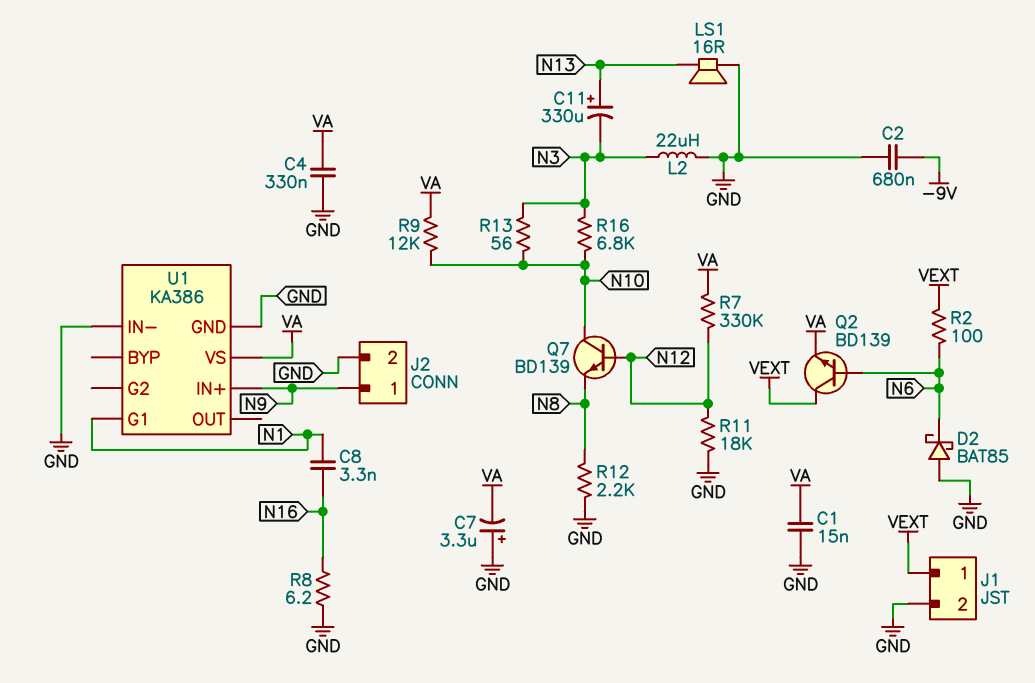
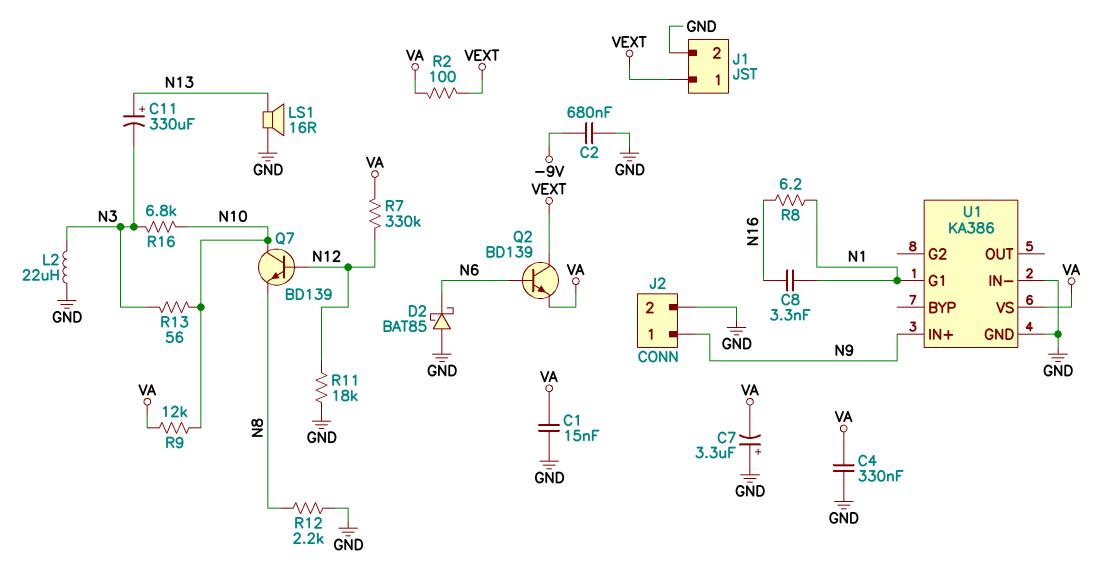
R2: 100 (N6, VEXT) -> 100 (VA, VEXT)
R8: 6.2 (GND, N16) -> 6.2 (N1, N16)

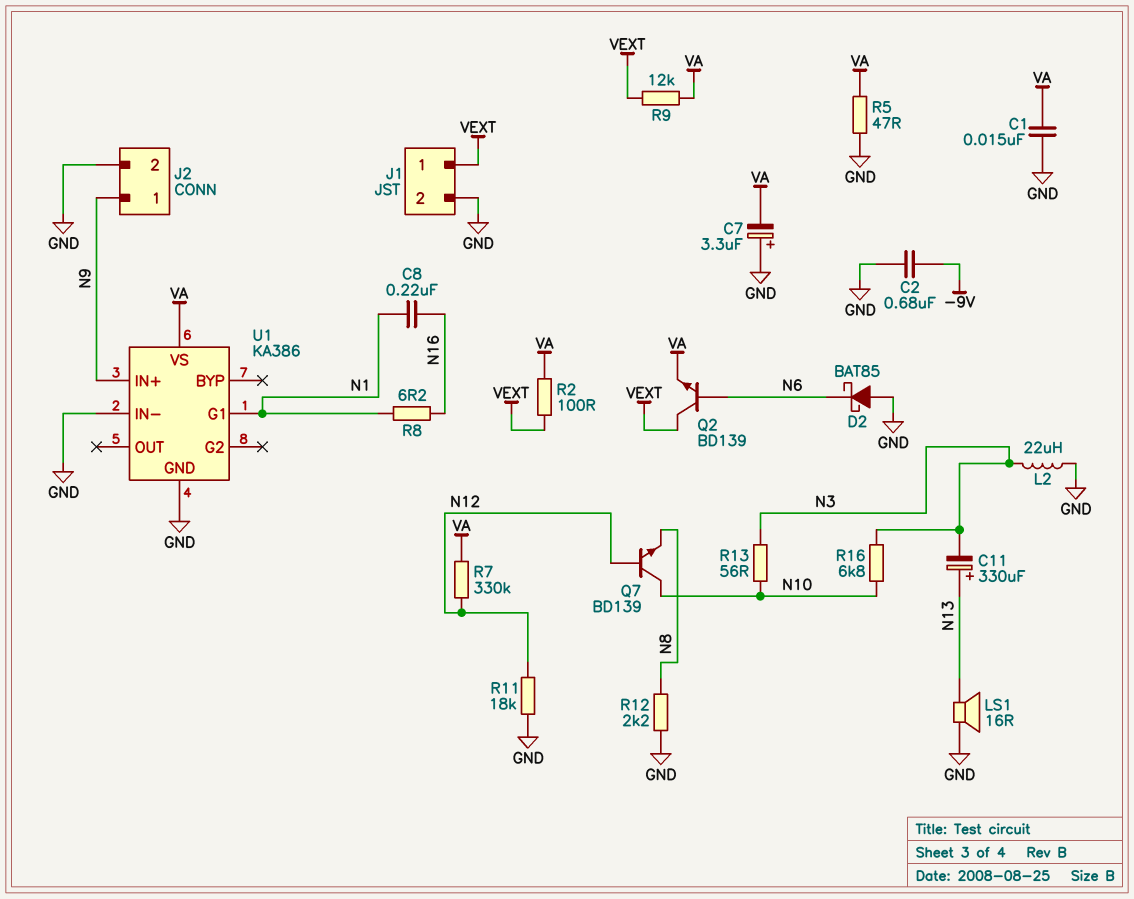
C4: 330nF (GND, VA) -> none
C8: 3.3nF (N1, N16) -> 220nF (N1, N16)
R5: none -> 47 (GND, VA)
R9: 12k (N10, VA) -> 12k (VA, VEXT)

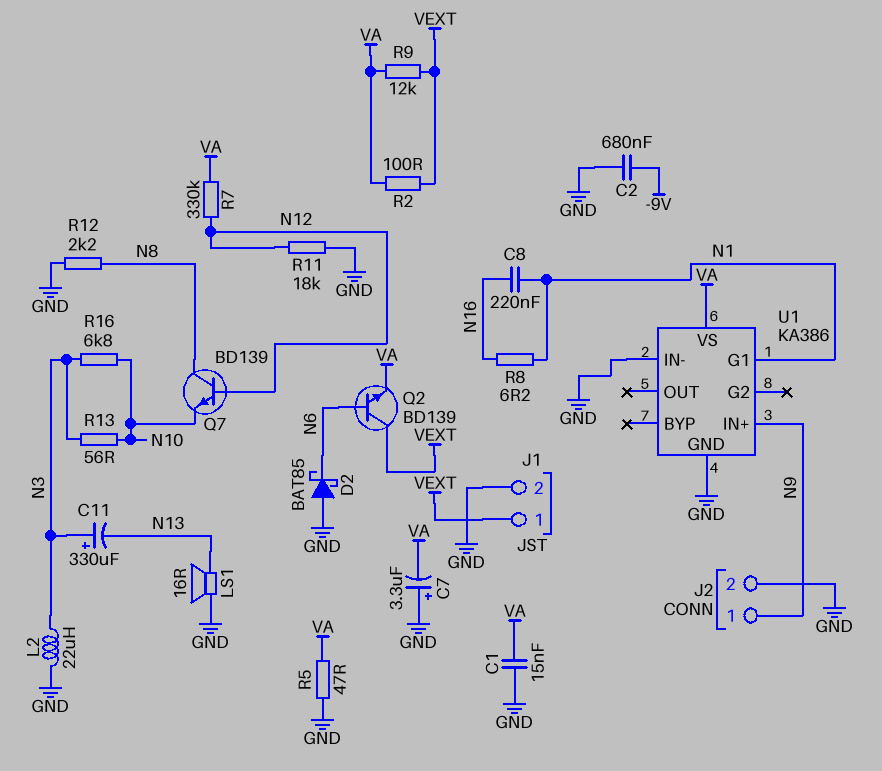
C11: 330uF (plus N13, minus N3) -> 330uF (plus N3, minus N13)
Q7: NPN BD139 (B N12, C N10, E N8) -> NPN BD139 (B N12, C N8, E N10)

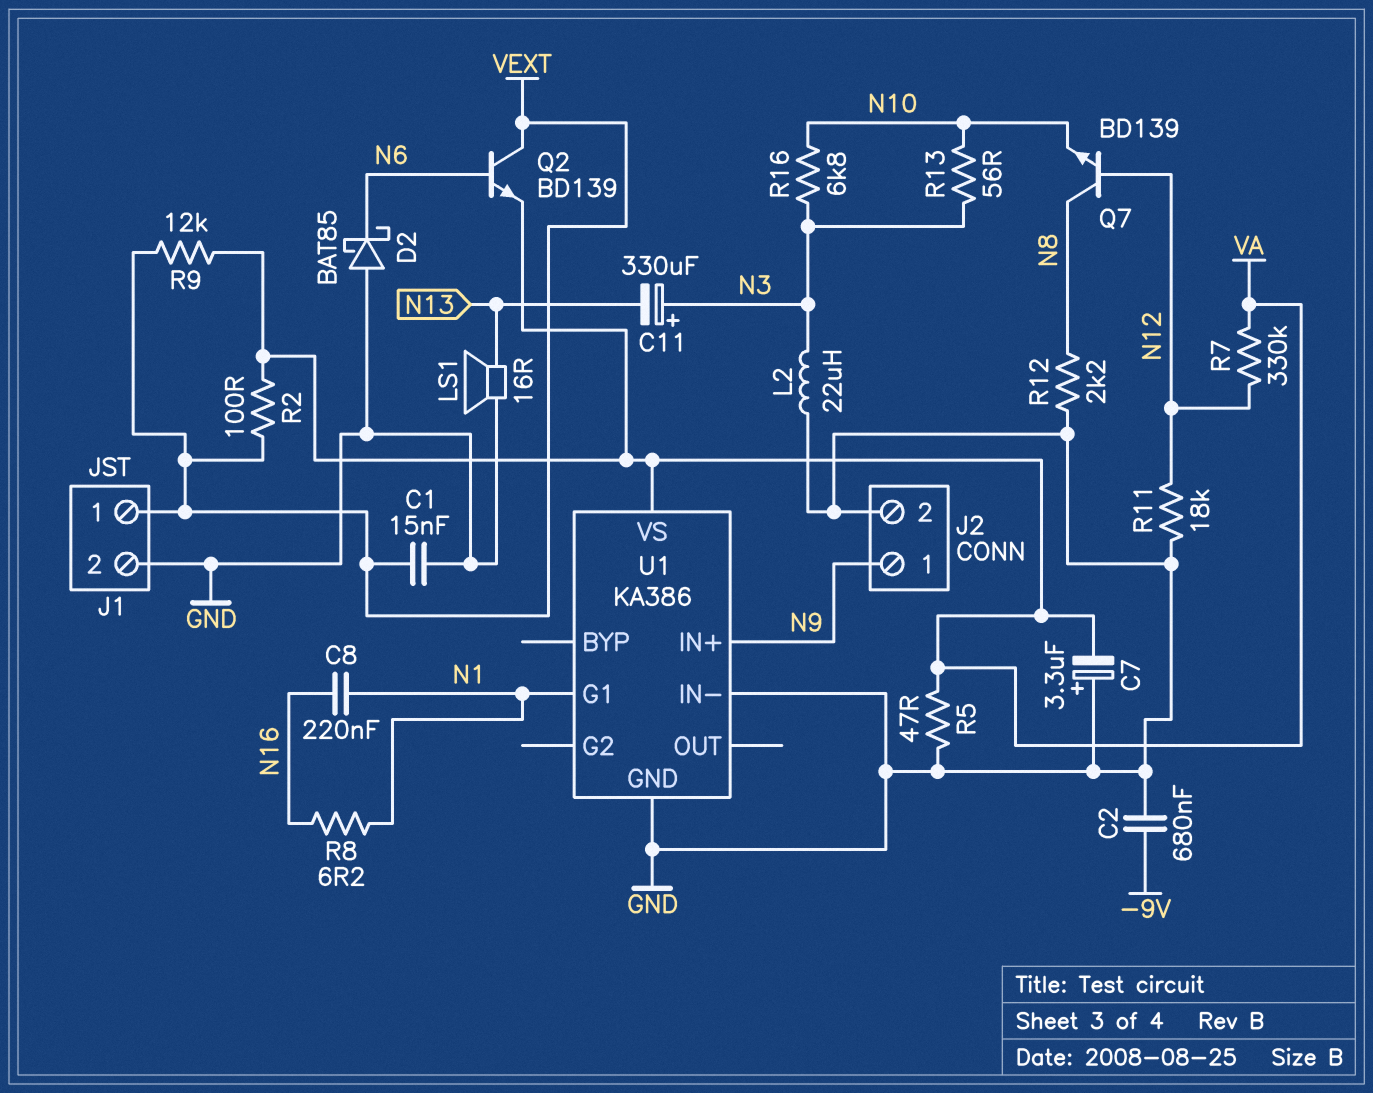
C1: 15nF (GND, VA) -> 15nF (GND, VEXT)

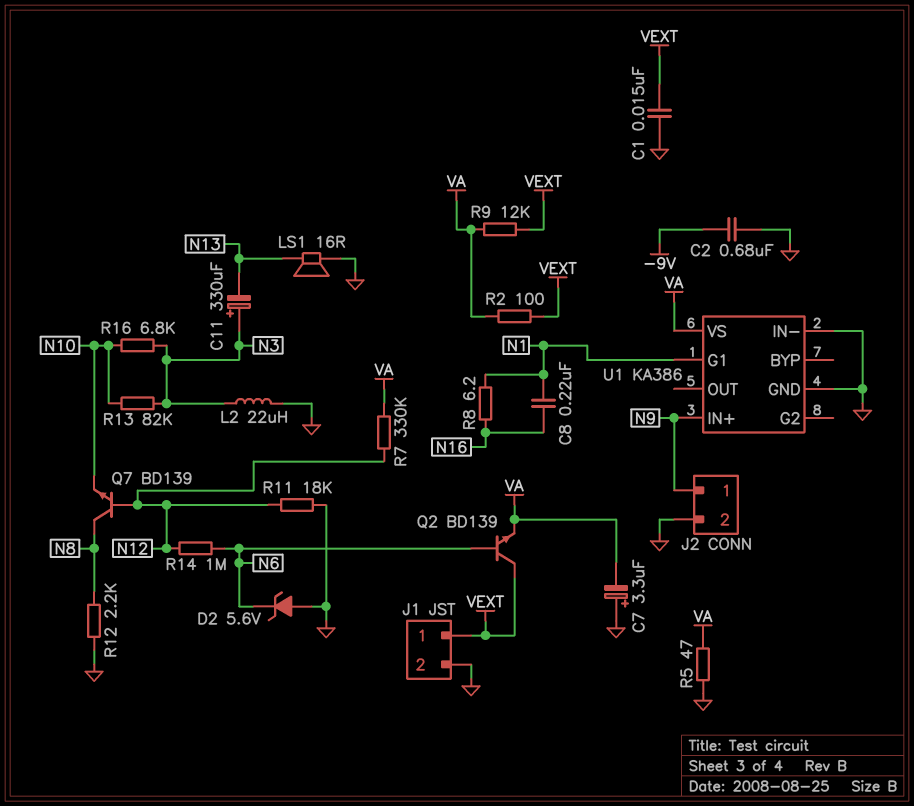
D2: schottky BAT85 (A GND, K N6) -> zener 5.6V (A GND, K N6)
R13: 56 (N3, N10) -> 82k (N3, N10)
R14: none -> 1M (N6, N12)

